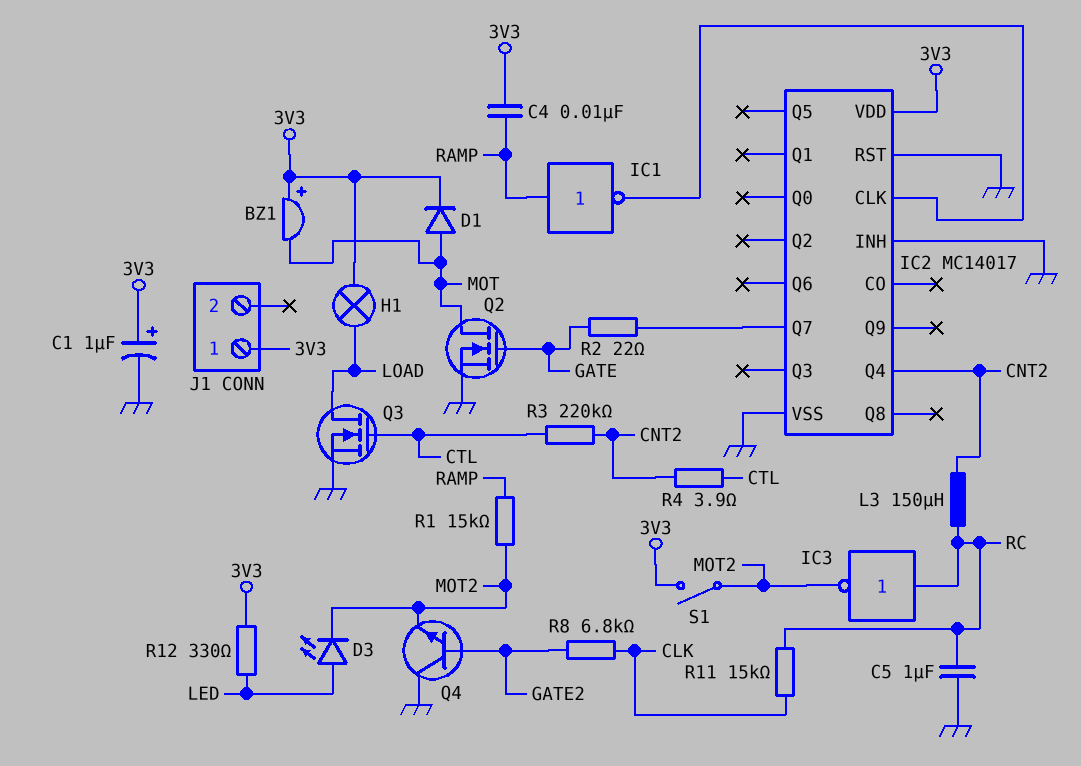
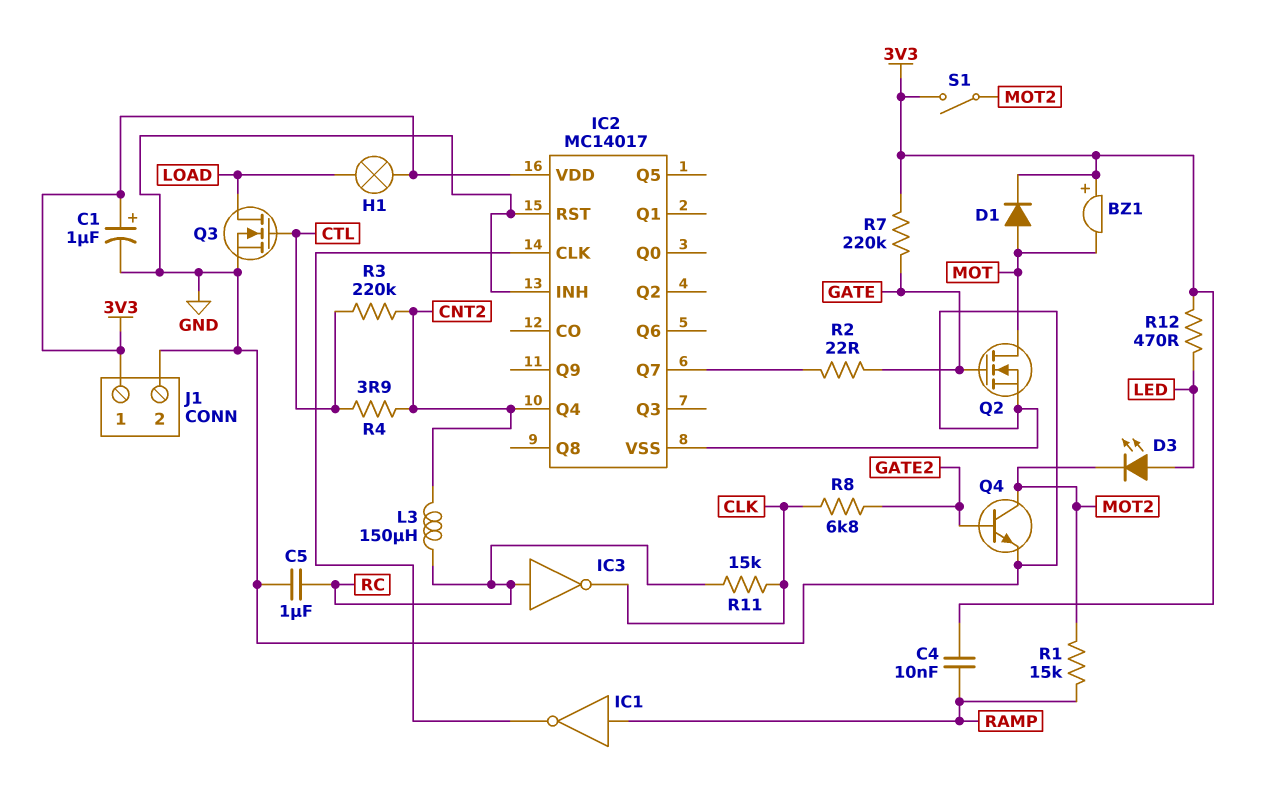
IC3: NOT (in RC, out MOT2) -> NOT (in RC, out CLK)
J1 pin 2: none -> GND
Q4: NPN (B GATE2, C GND, E MOT2) -> NPN (B GATE2, C MOT2, E GND)
R7: none -> 220k (3V3, GATE)
R12: 330 (3V3, LED) -> 470 (3V3, LED)

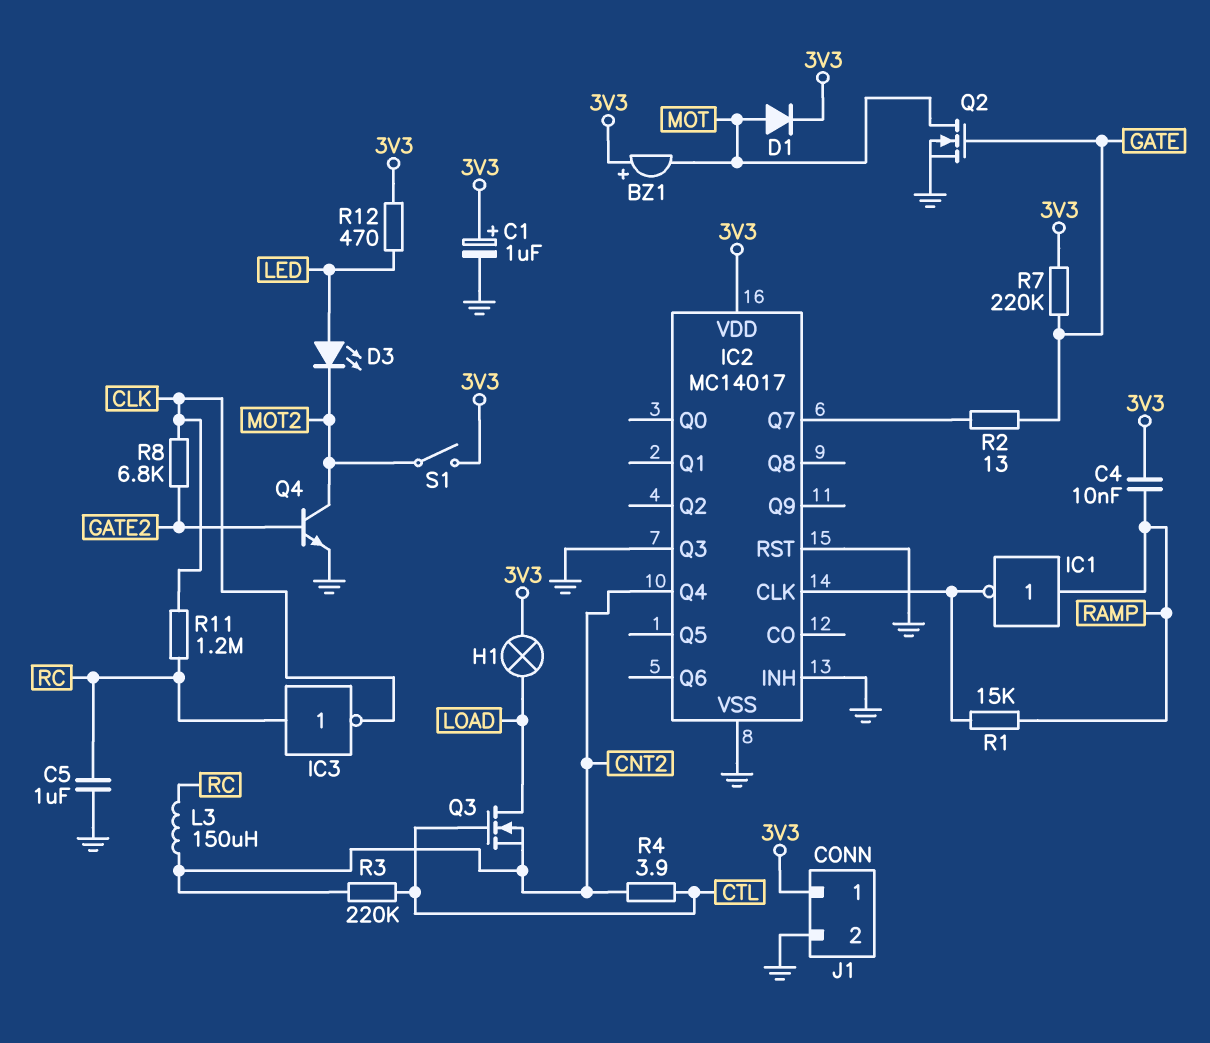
IC2 pin Q3: none -> GND
Q3: NMOS (G CTL, D LOAD, S GND) -> NMOS (G CTL, D LOAD, S CNT2)
R1: 15k (MOT2, RAMP) -> 15k (IC2/CLK, RAMP)
R2: 22 (GATE, IC2/Q7) -> 13 (GATE, IC2/Q7)
R11: 15k (CLK, RC) -> 1.2M (CLK, RC)

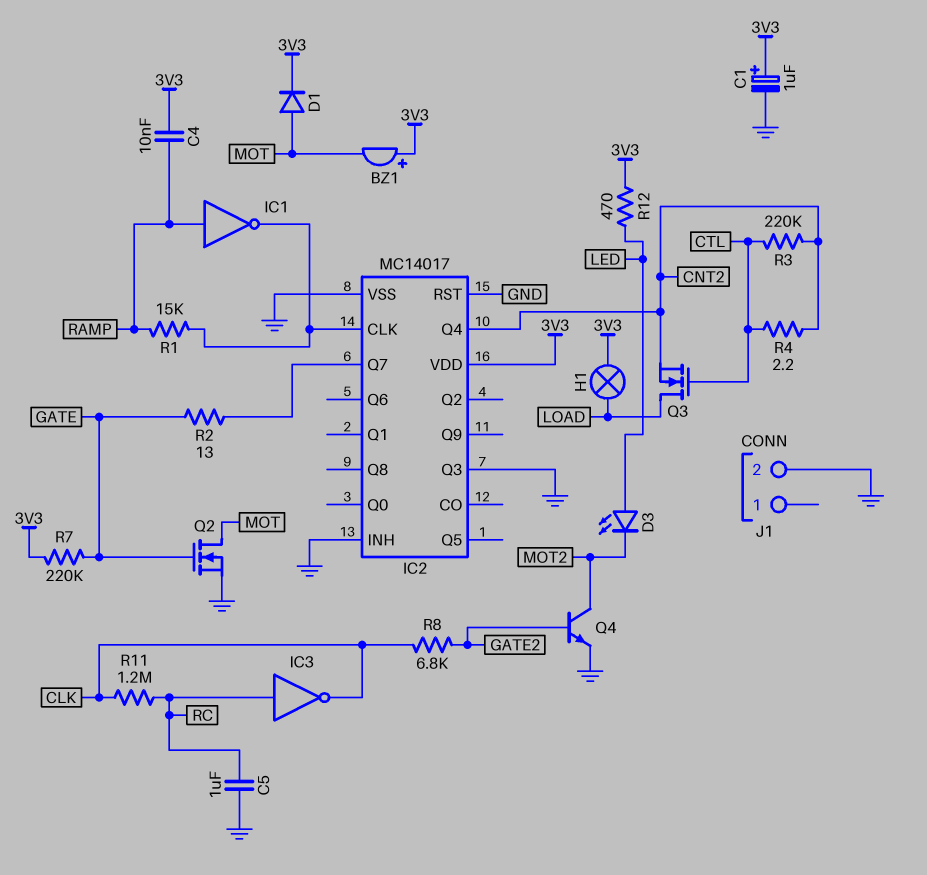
J1 pin 1: 3V3 -> none
L3: 150uH (CNT2, RC) -> none
R4: 3.9 (CNT2, CTL) -> 2.2 (CNT2, CTL)
S1: switch (3V3, MOT2) -> none

